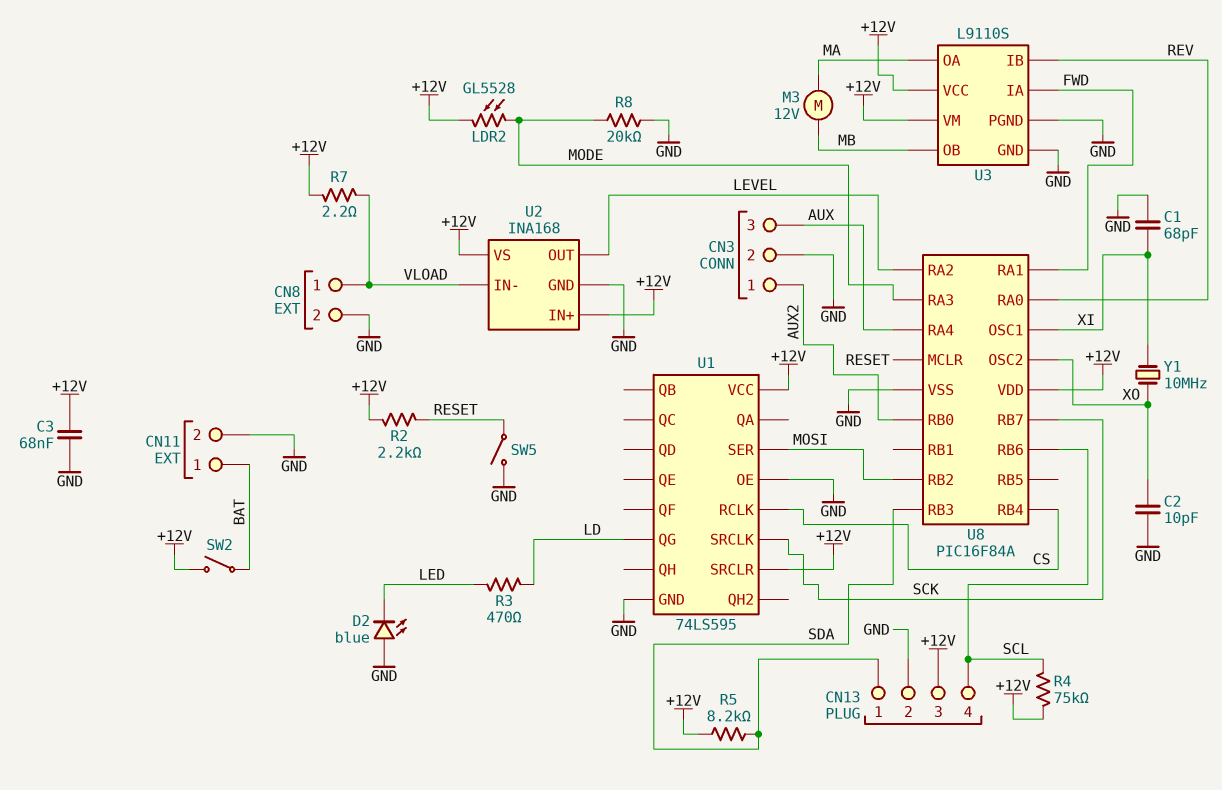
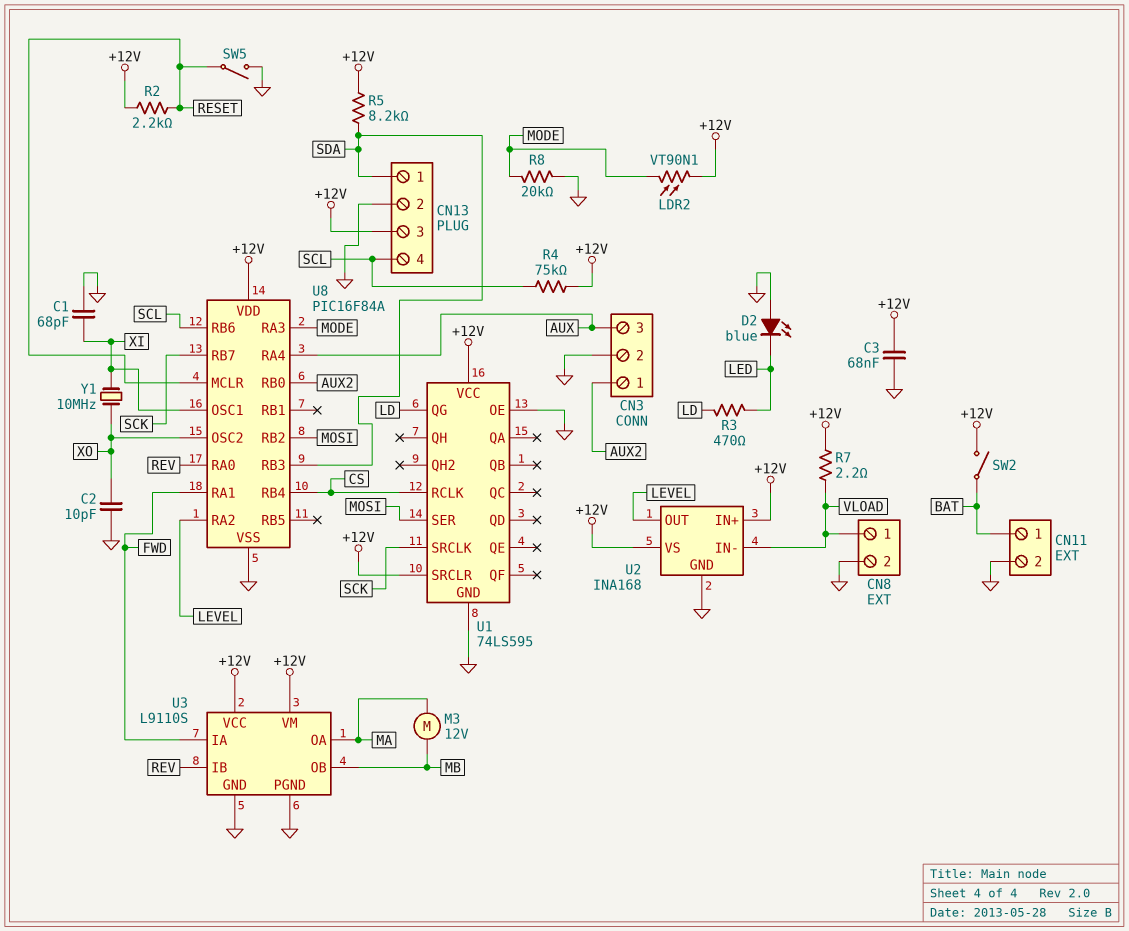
LDR2: GL5528 (+12V, MODE) -> VT90N1 (+12V, MODE)

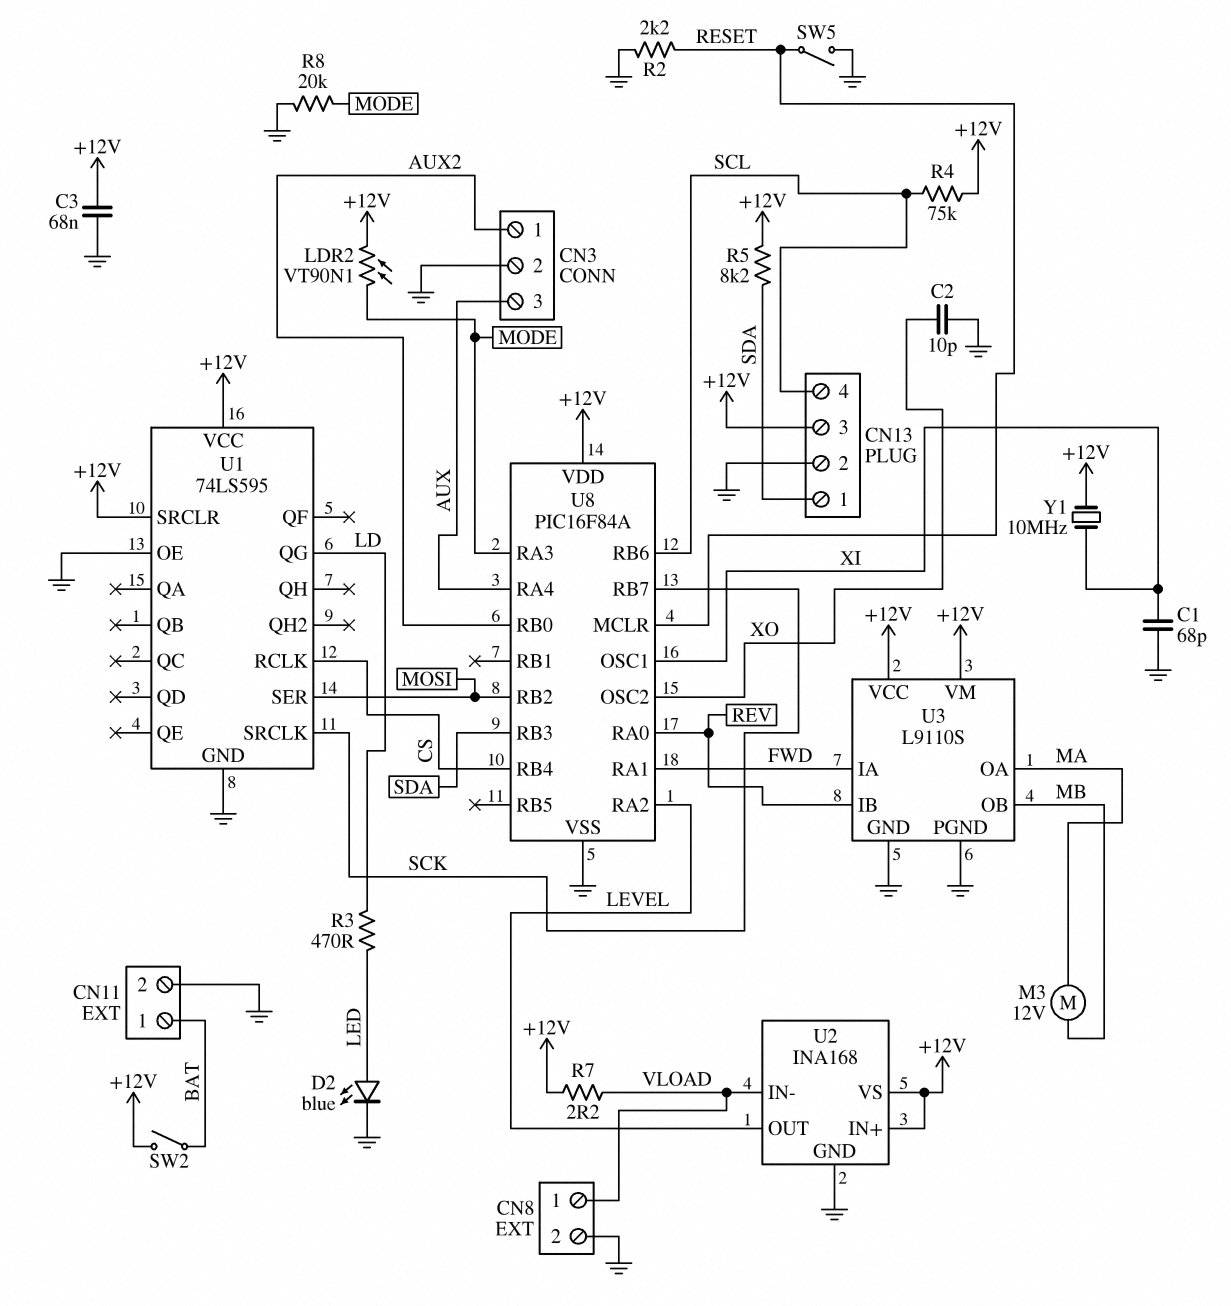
D2: LED blue (A GND, K LED) -> LED blue (A LED, K GND)
R2: 2.2k (+12V, RESET) -> 2.2k (GND, RESET)
Y1: 10MHz (XI, XO) -> 10MHz (+12V, XI)

